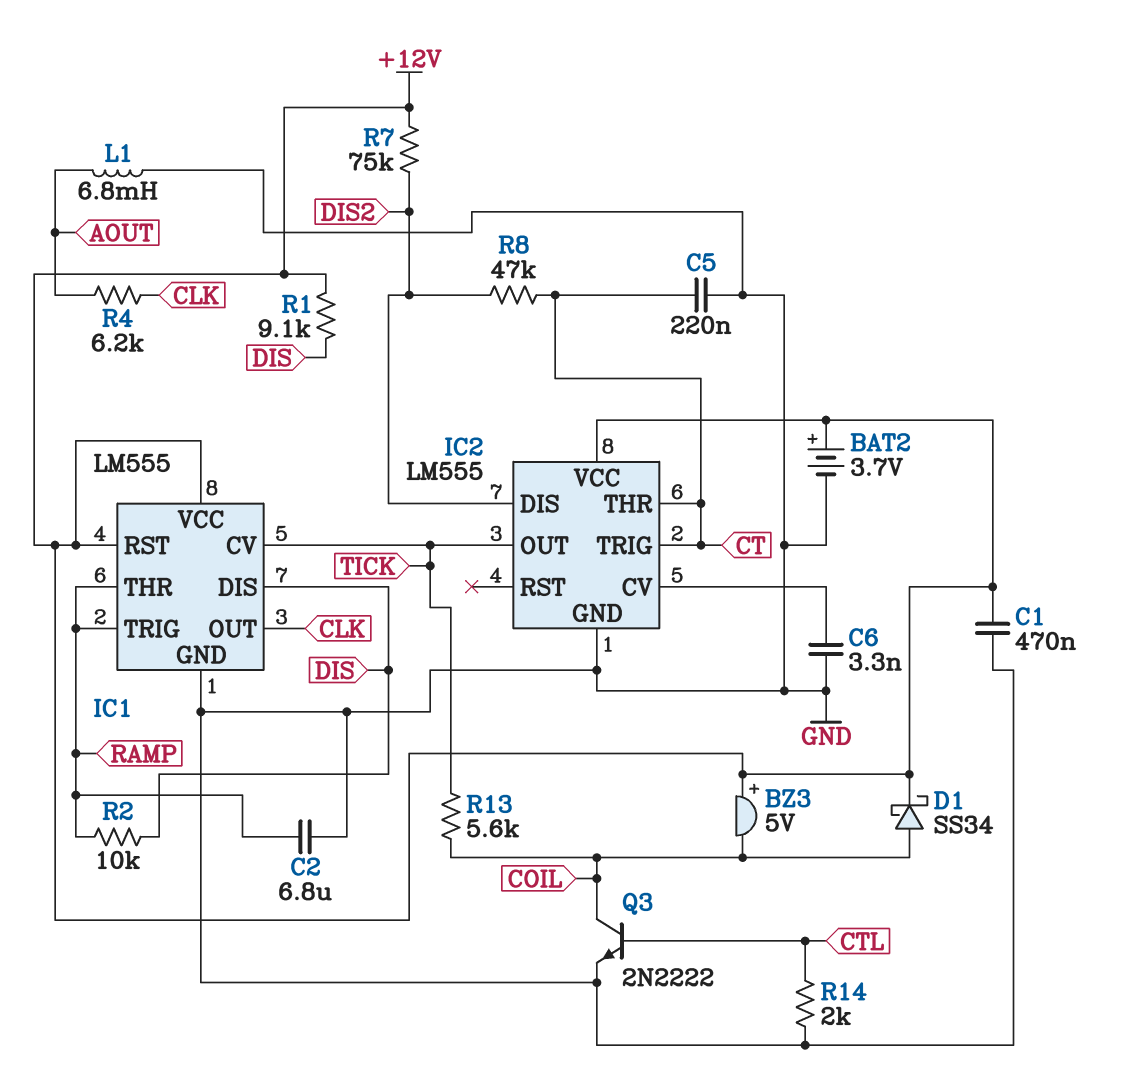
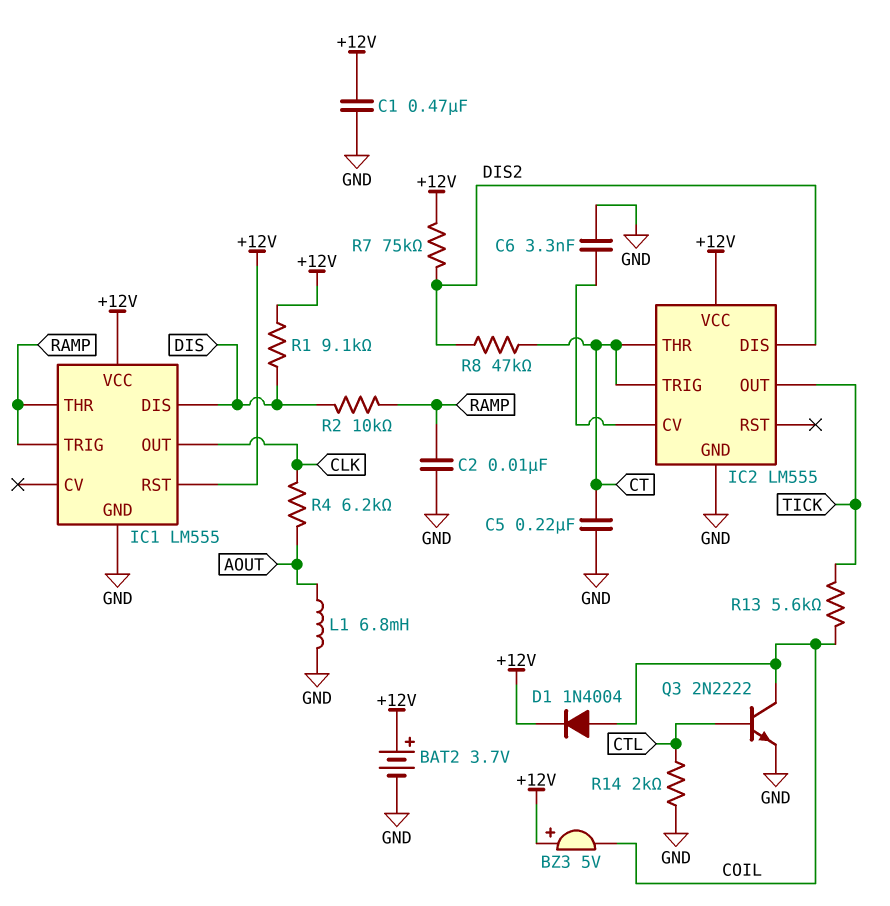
C2: 6.8uF (GND, RAMP) -> 10nF (GND, RAMP)
D1: schottky SS34 (A COIL, K +12V) -> diode 1N4004 (A COIL, K +12V)
IC1 pin CV: TICK -> none

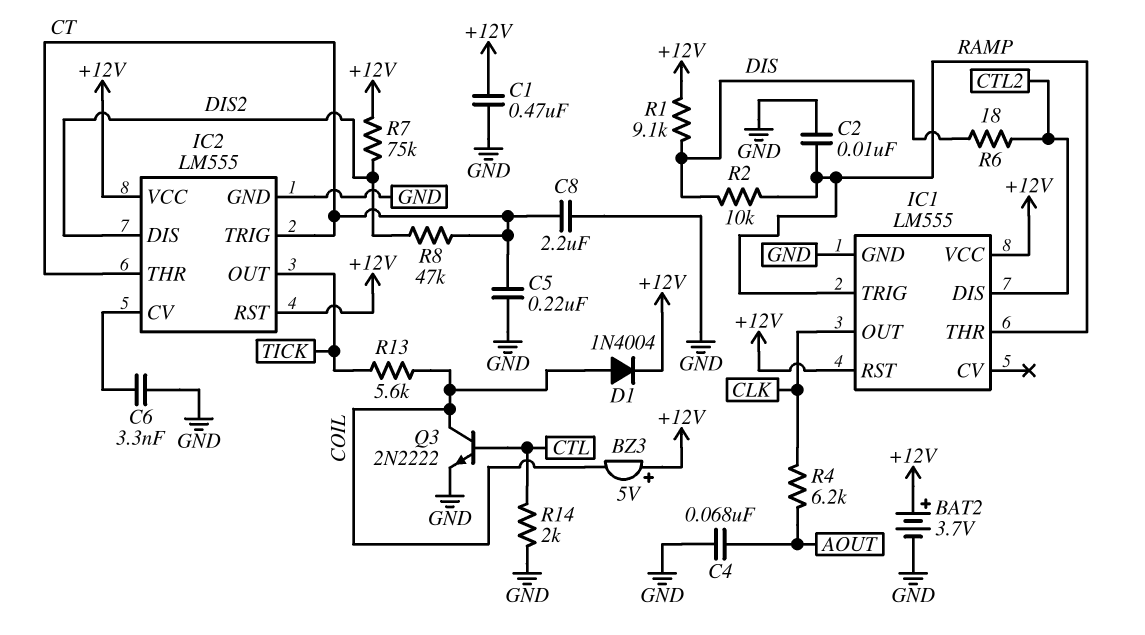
C4: none -> 68nF (AOUT, GND)
C8: none -> 2.2uF (CT, GND)
IC1 pin DIS: DIS -> CTL2
IC2 pin RST: none -> +12V
L1: 6.8mH (AOUT, GND) -> none
R6: none -> 18 (CTL2, DIS)

